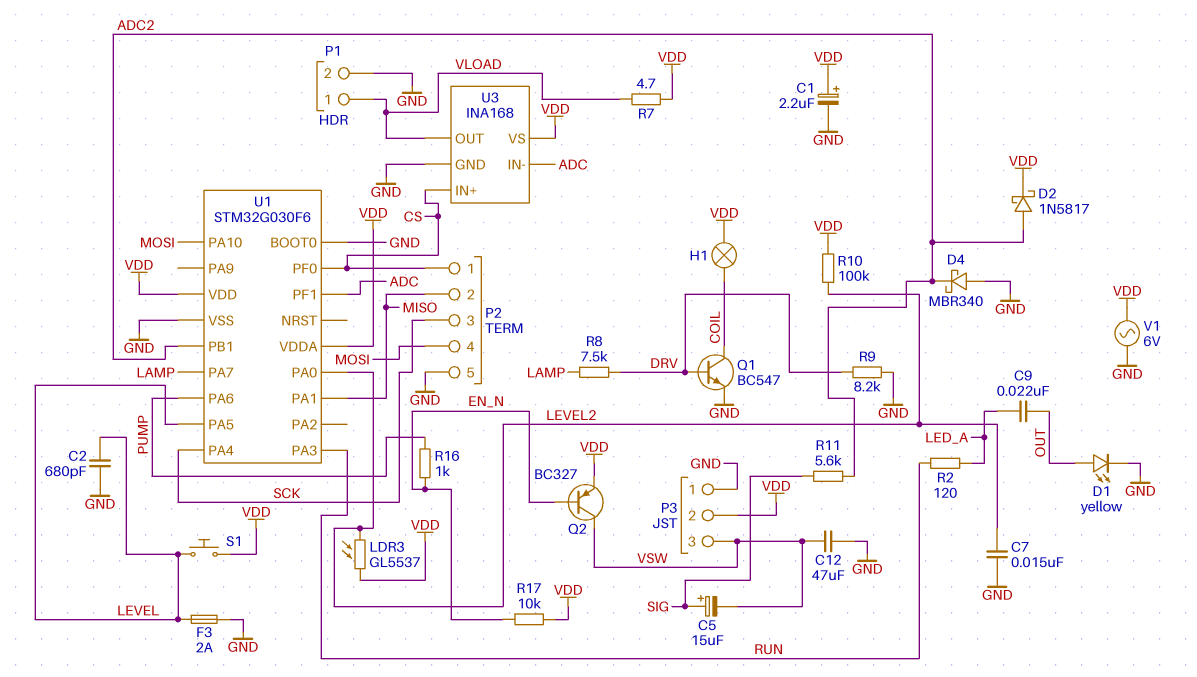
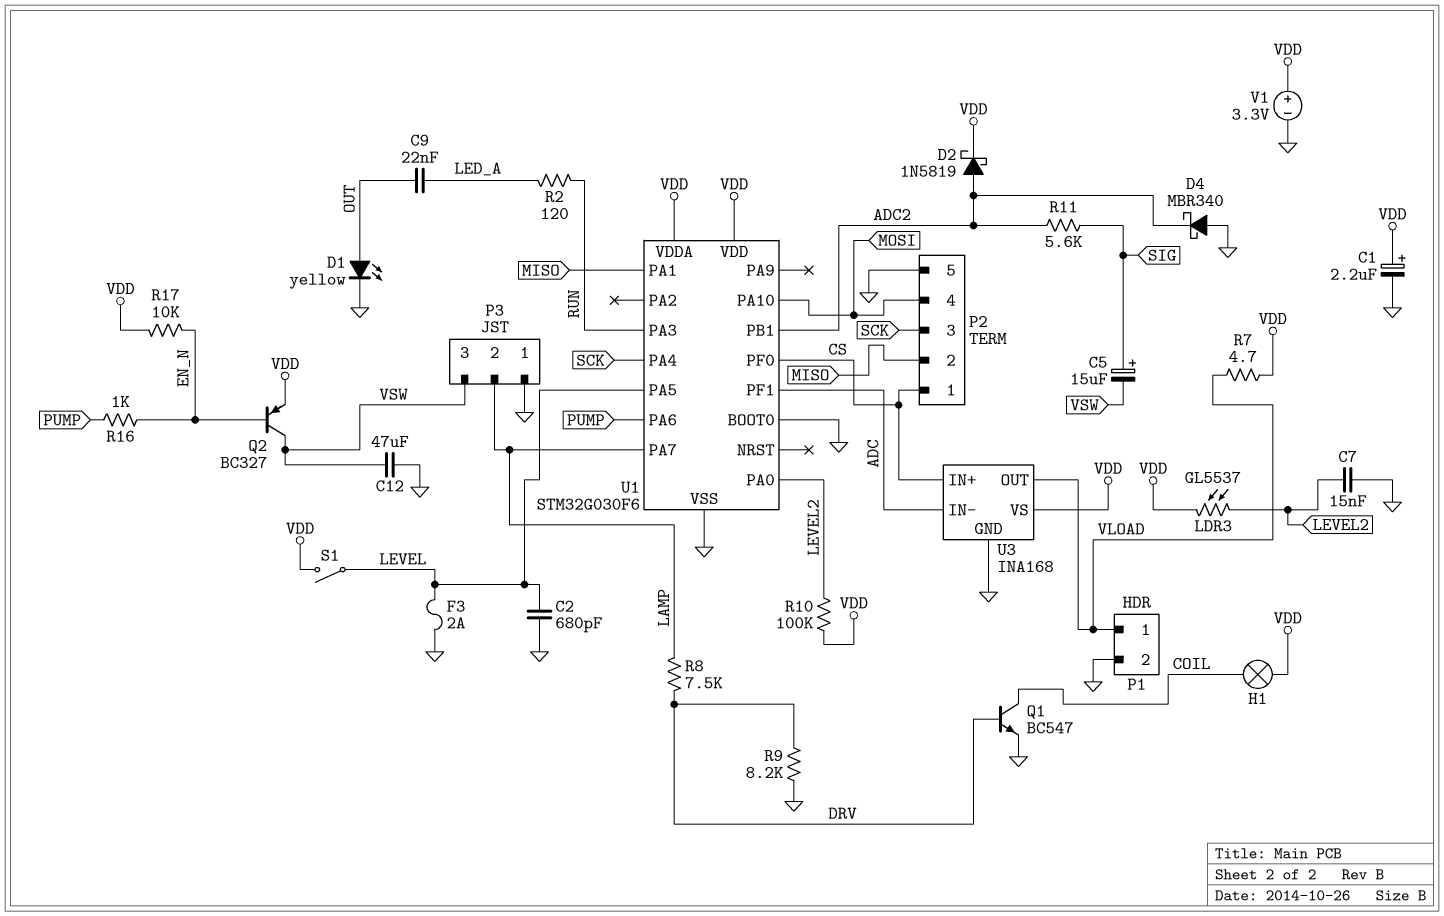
D2: schottky 1N5817 (A ADC2, K VDD) -> schottky 1N5819 (A ADC2, K VDD)
P3 pin 2: VDD -> LAMP
S1: button (LEVEL, VDD) -> switch (LEVEL, VDD)
V1: AC 6V (GND, VDD) -> 3.3V (plus VDD, minus GND)

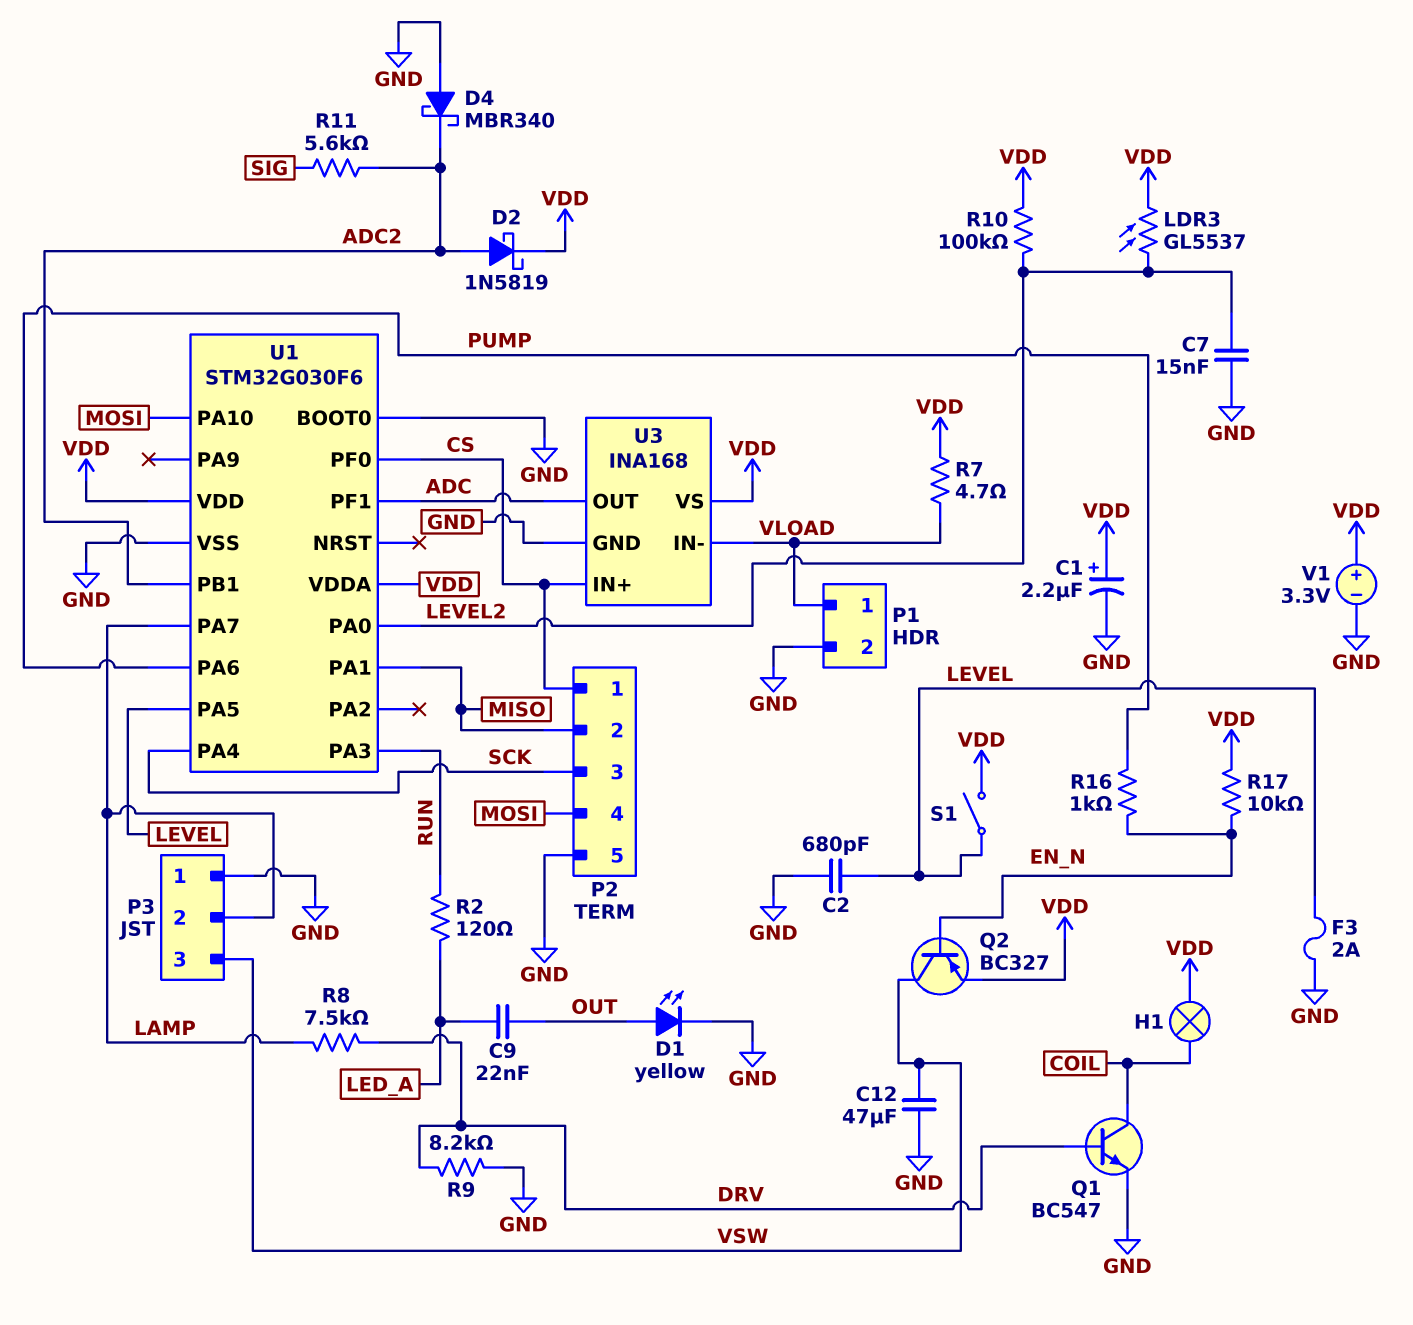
C5: 15uF (plus SIG, minus VSW) -> none
U3 pin IN-: ADC -> VLOAD
U3 pin OUT: VLOAD -> ADC

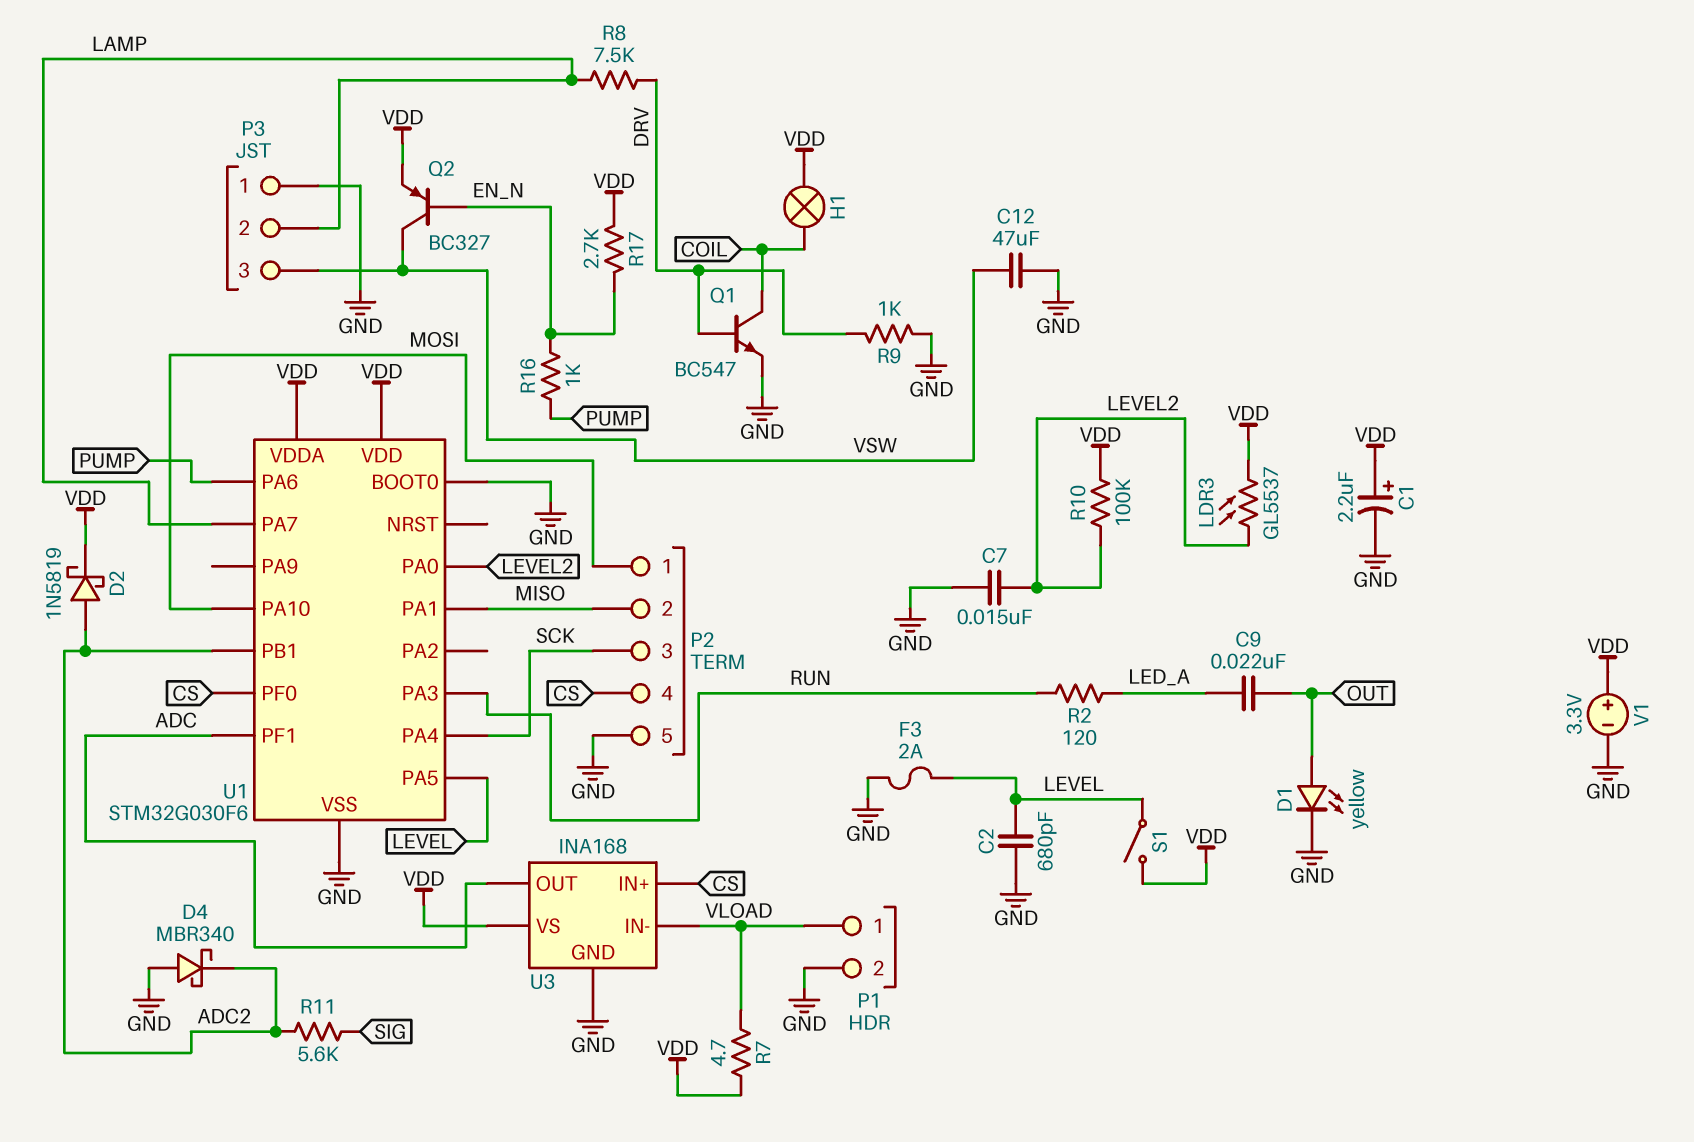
P2 pin 1: CS -> MOSI
P2 pin 4: MOSI -> CS
R9: 8.2k (DRV, GND) -> 1k (DRV, GND)
R17: 10k (EN_N, VDD) -> 2.7k (EN_N, VDD)

